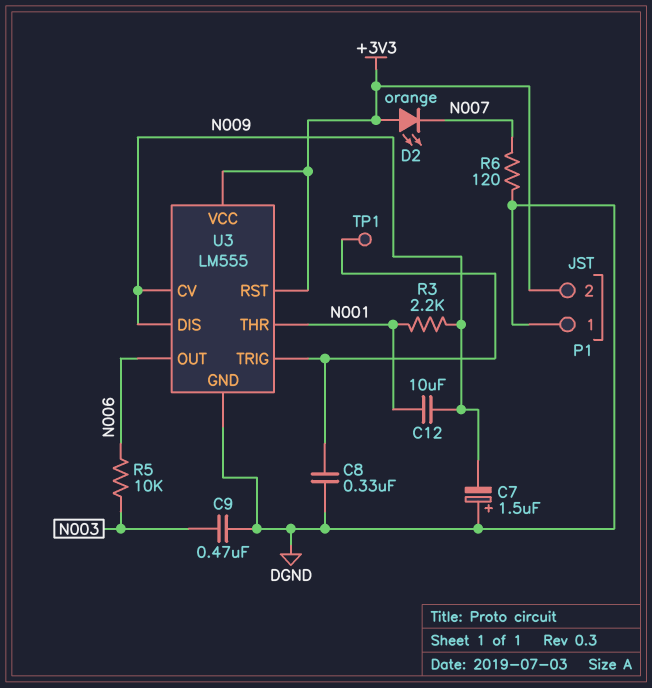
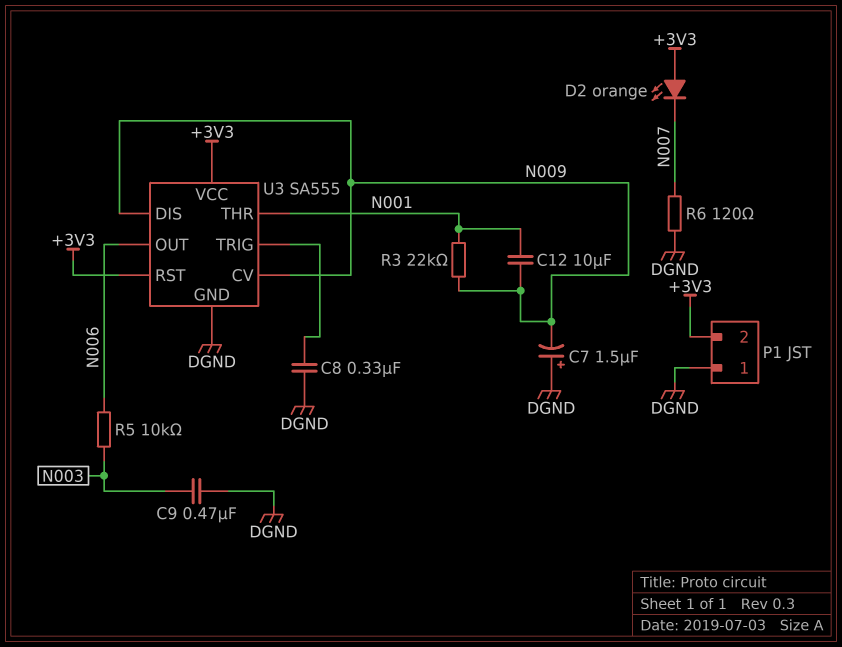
R3: 2.2k (N001, N009) -> 22k (N001, N009)
TP1: test point (U3/TRIG) -> none
U3: LM555 -> SA555

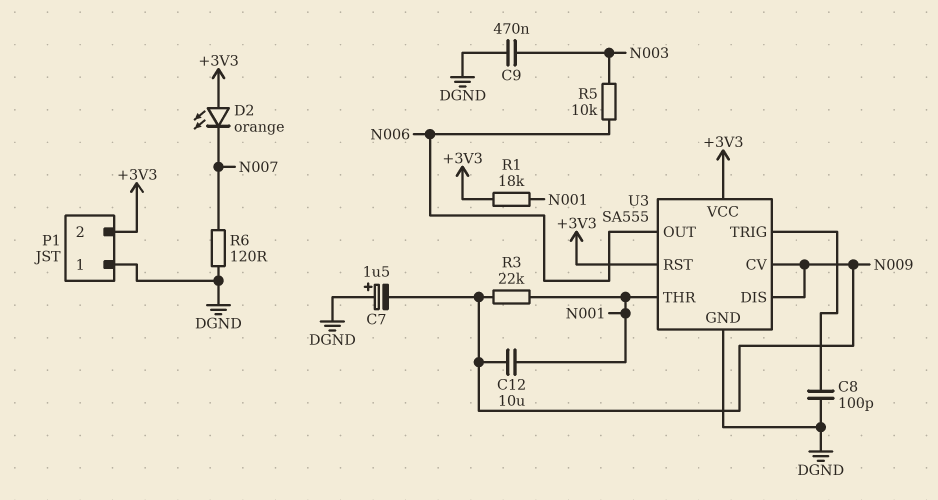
C8: 330nF (DGND, U3/TRIG) -> 100pF (DGND, U3/TRIG)
R1: none -> 18k (+3V3, N001)

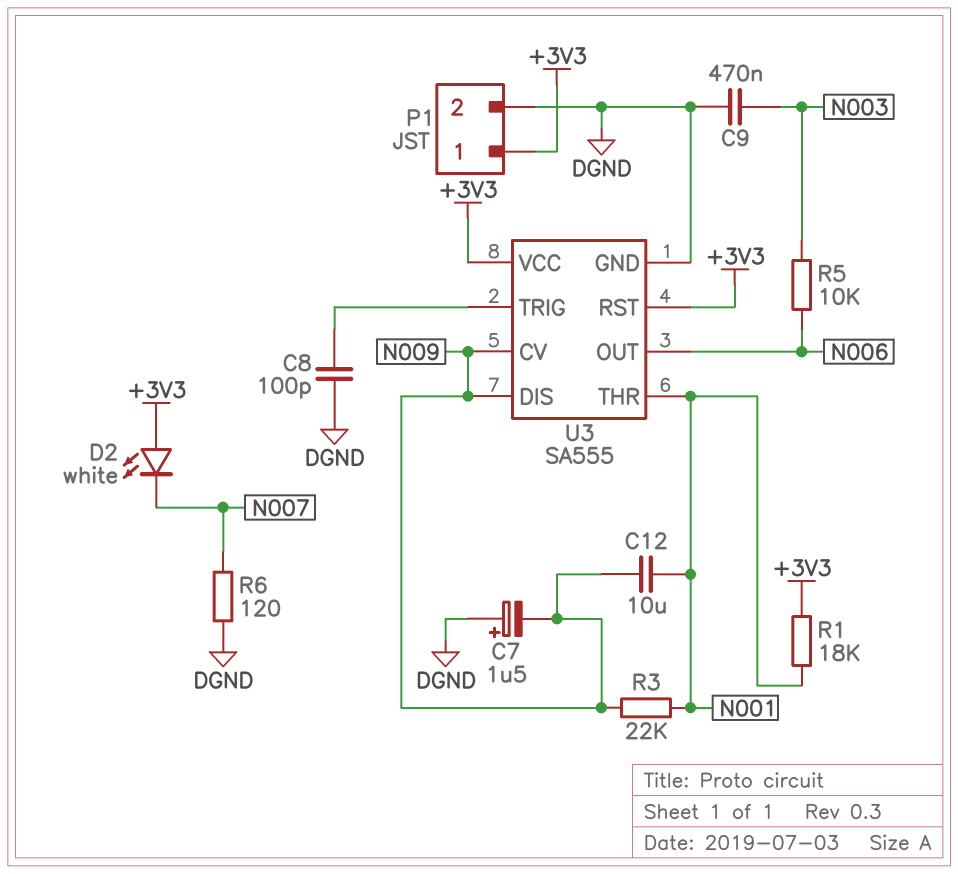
D2: LED orange (A +3V3, K N007) -> LED white (A +3V3, K N007)
P1 pin 1: DGND -> +3V3
P1 pin 2: +3V3 -> DGND

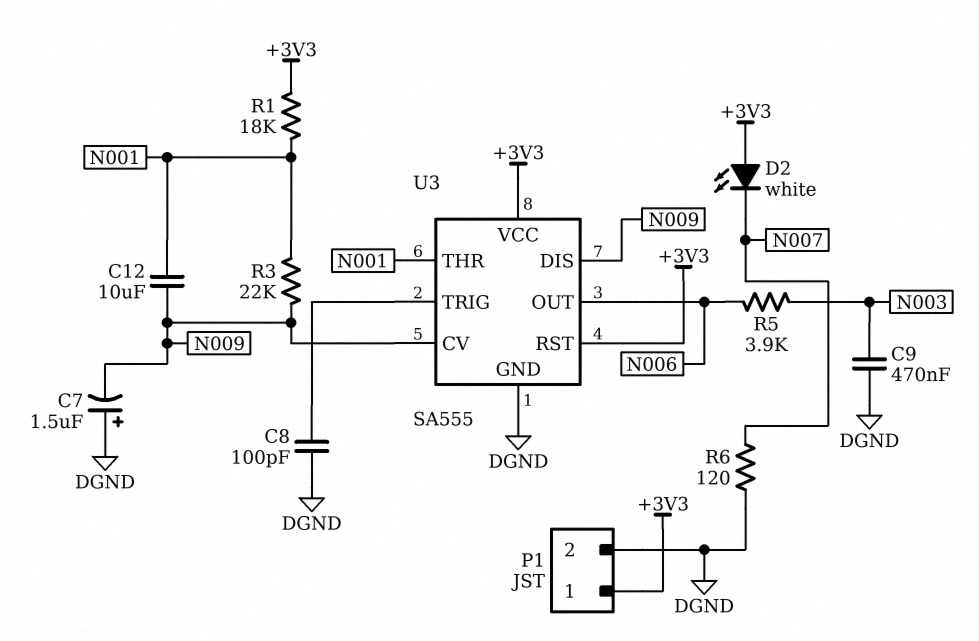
R5: 10k (N003, N006) -> 3.9k (N003, N006)

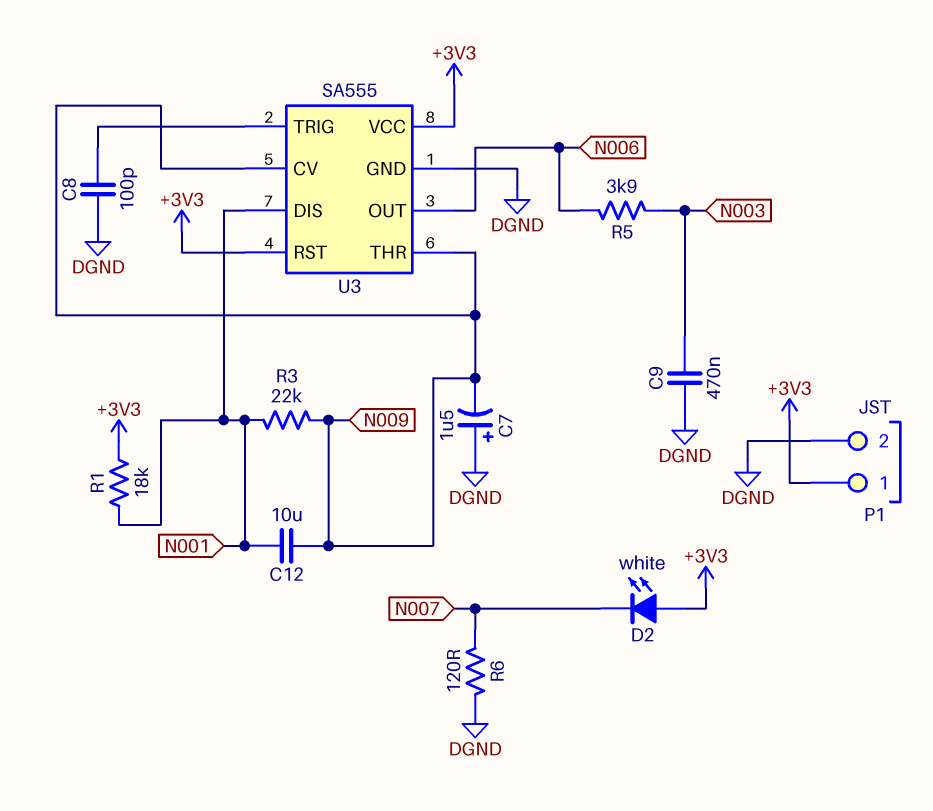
U3 pin DIS: N009 -> N001
U3 pin THR: N001 -> N009

